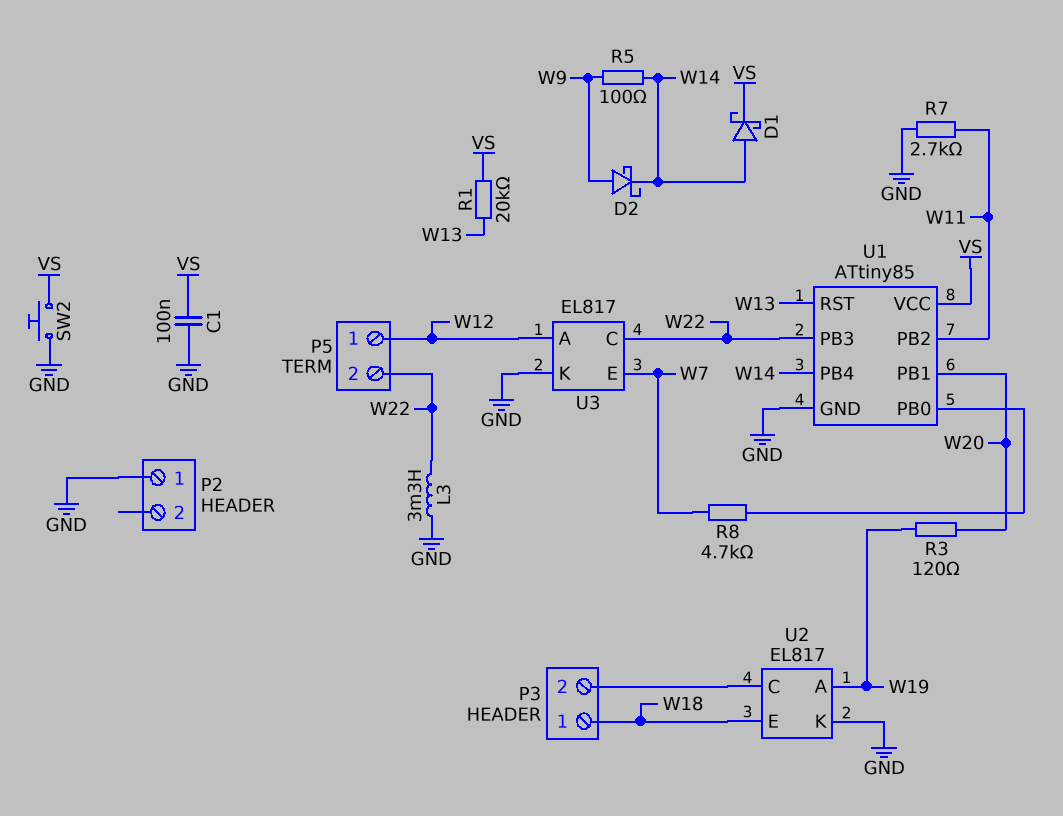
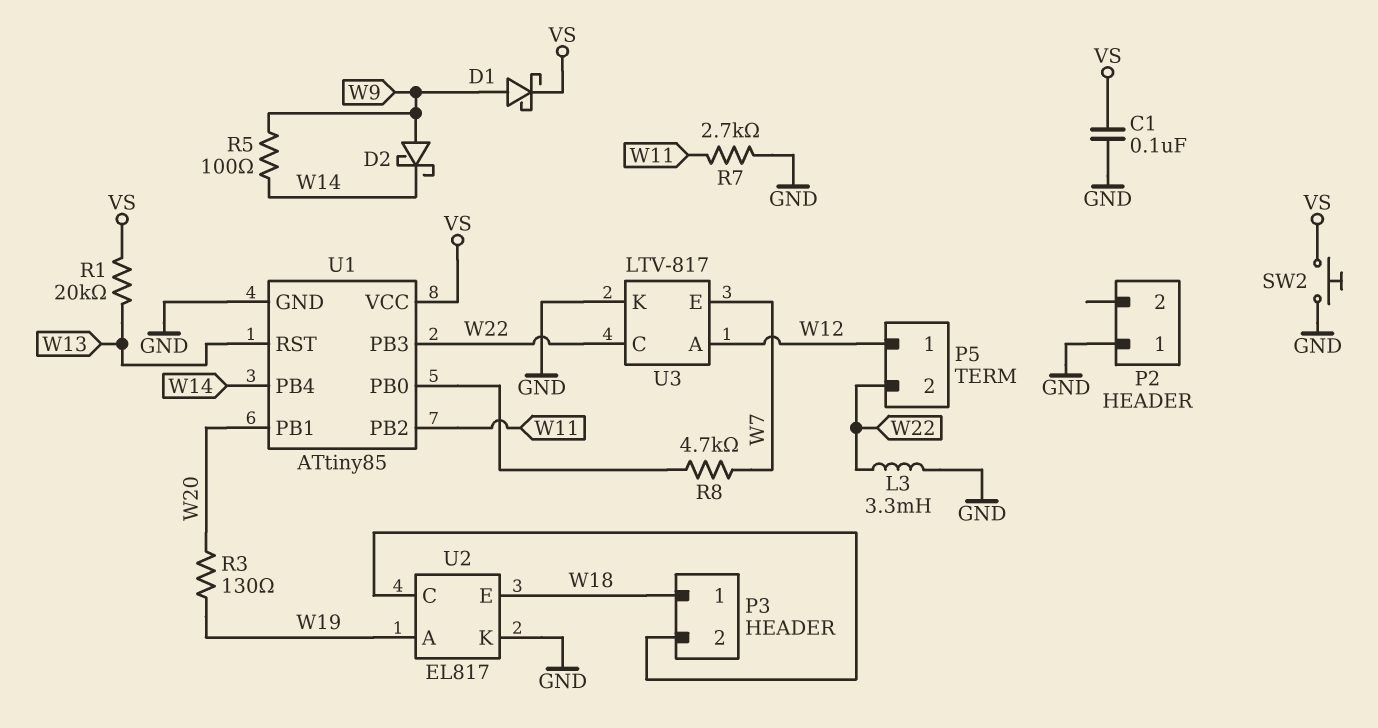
D1: schottky (A W14, K VS) -> schottky (A W9, K VS)
R3: 120 (W19, W20) -> 130 (W19, W20)
U3: EL817 -> LTV-817

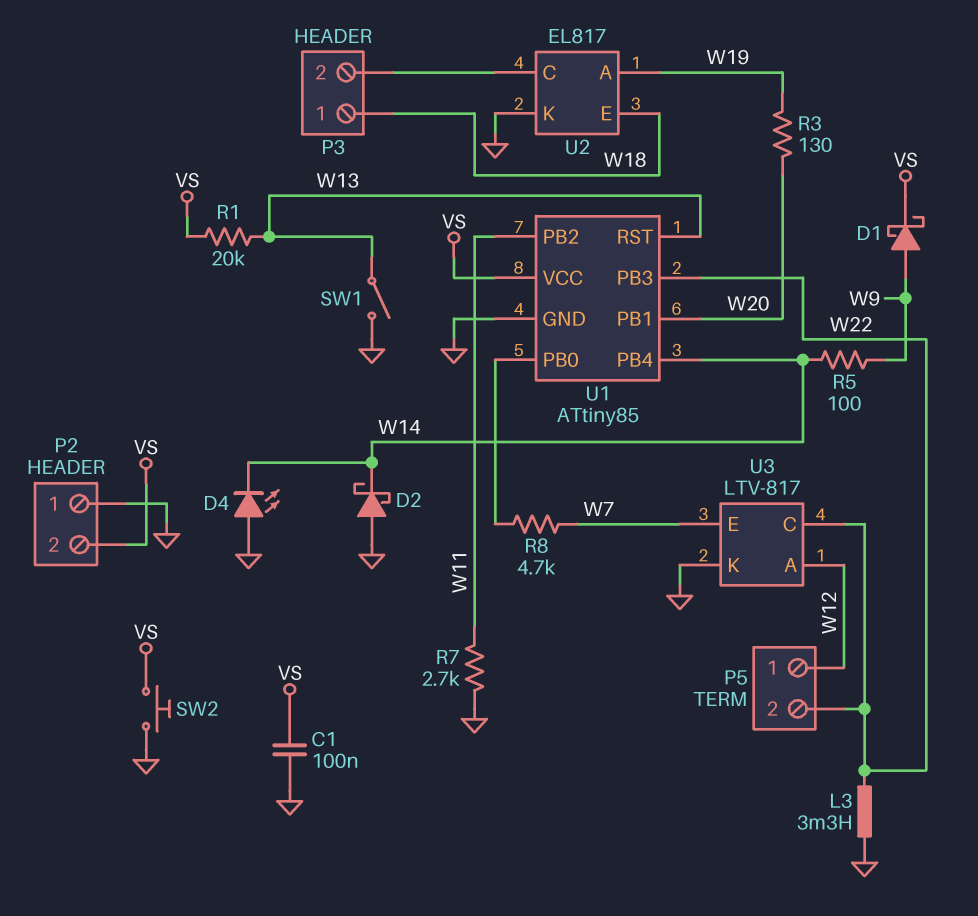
D2: schottky (A W9, K W14) -> schottky (A GND, K W14)
D4: none -> LED (A GND, K W14)
P2 pin 2: none -> VS
SW1: none -> switch (GND, W13)

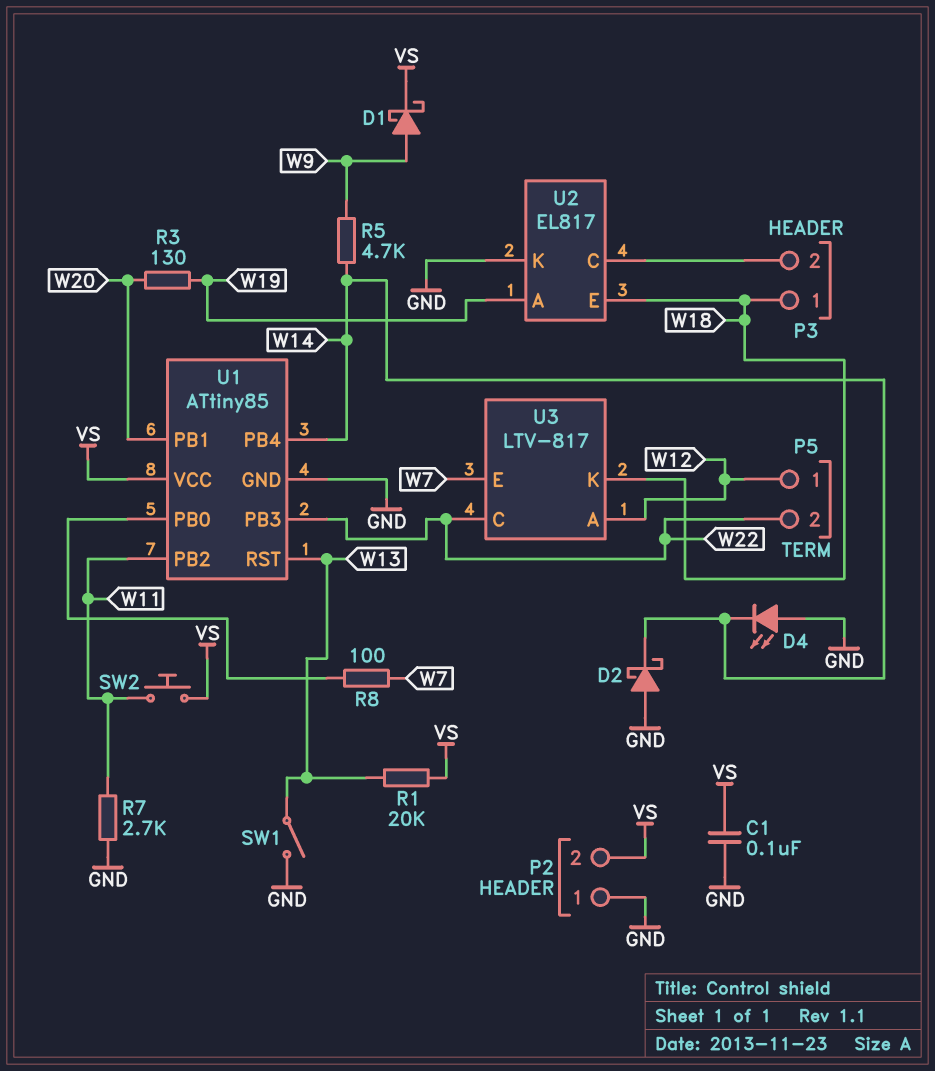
L3: 3.3mH (GND, W22) -> none
R5: 100 (W9, W14) -> 4.7k (W9, W14)
R8: 4.7k (U1/PB0, W7) -> 100 (U1/PB0, W7)
SW2: button (GND, VS) -> button (VS, W11)
U3 pin K: GND -> W18

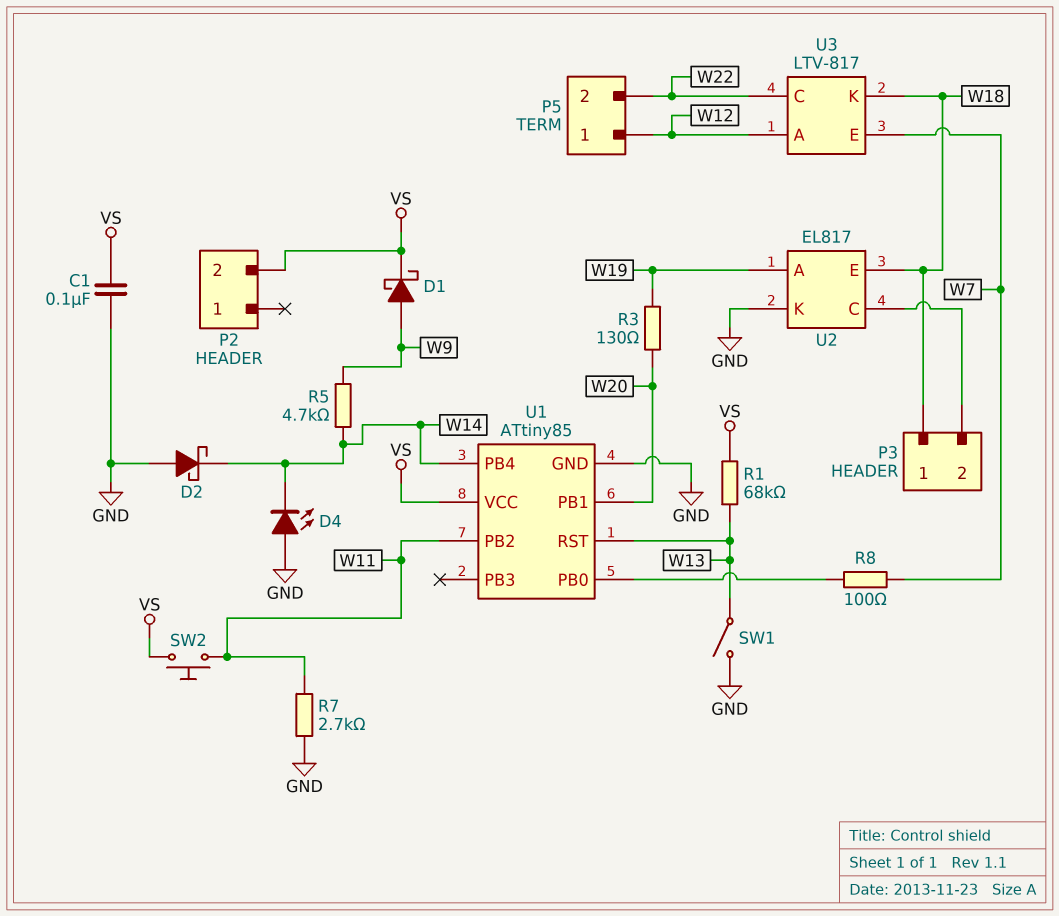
P2 pin 1: GND -> none
R1: 20k (VS, W13) -> 68k (VS, W13)
U1 pin PB3: W22 -> none

